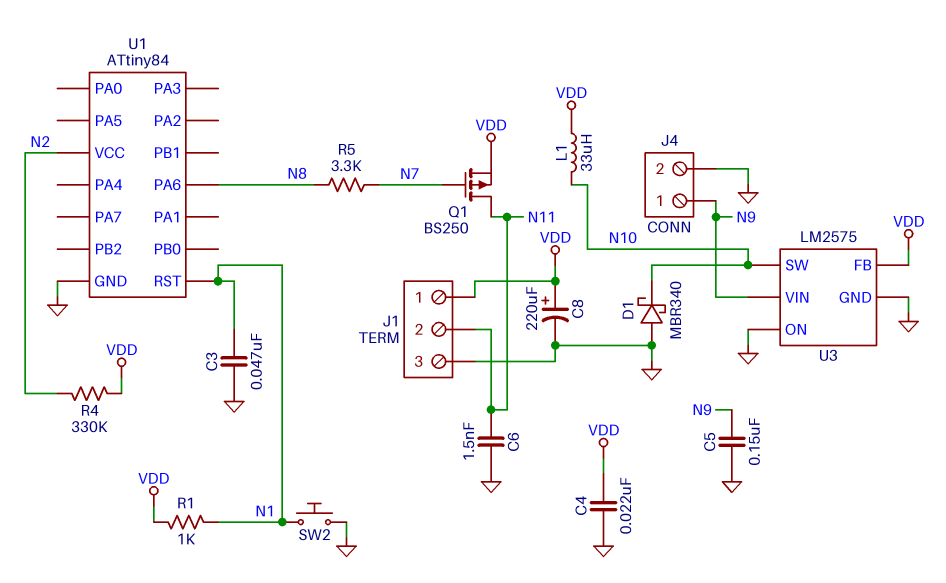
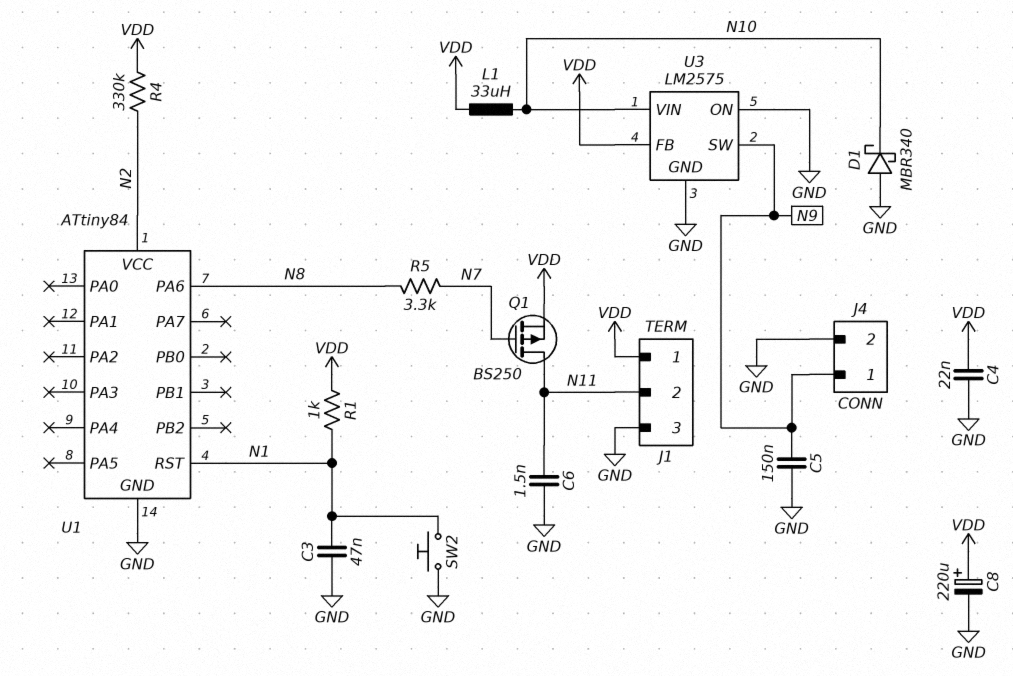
U3 pin SW: N10 -> N9
U3 pin VIN: N9 -> N10

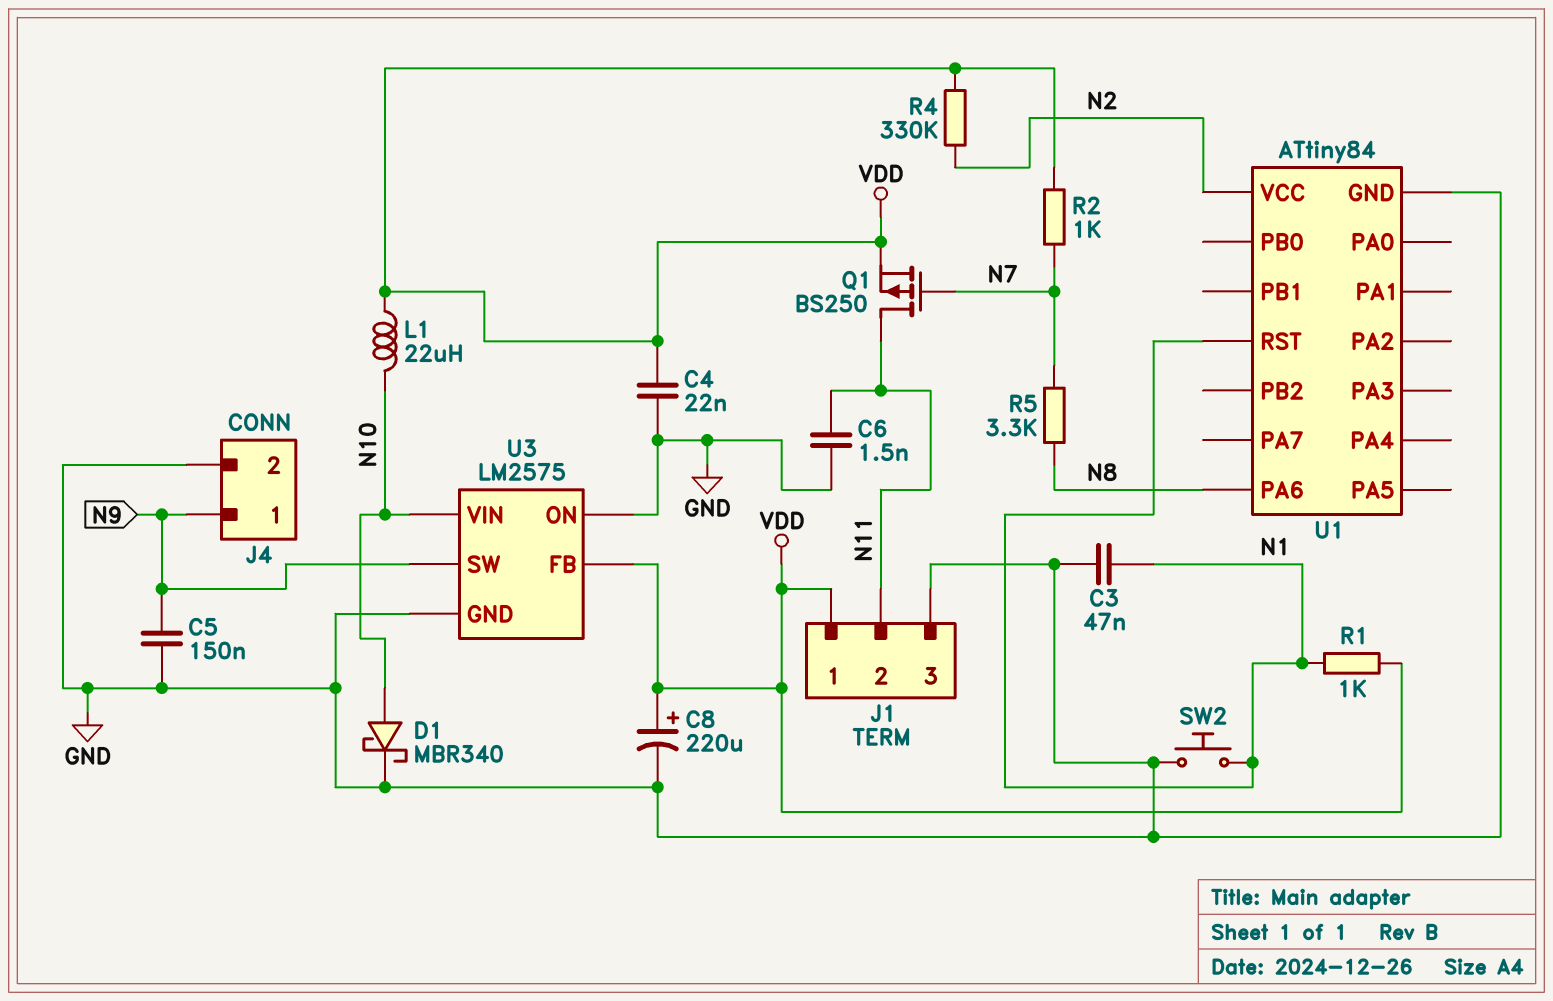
D1: schottky MBR340 (A GND, K N10) -> schottky MBR340 (A N10, K GND)
L1: 33uH (N10, VDD) -> 22uH (N10, VDD)
R2: none -> 1k (N7, VDD)

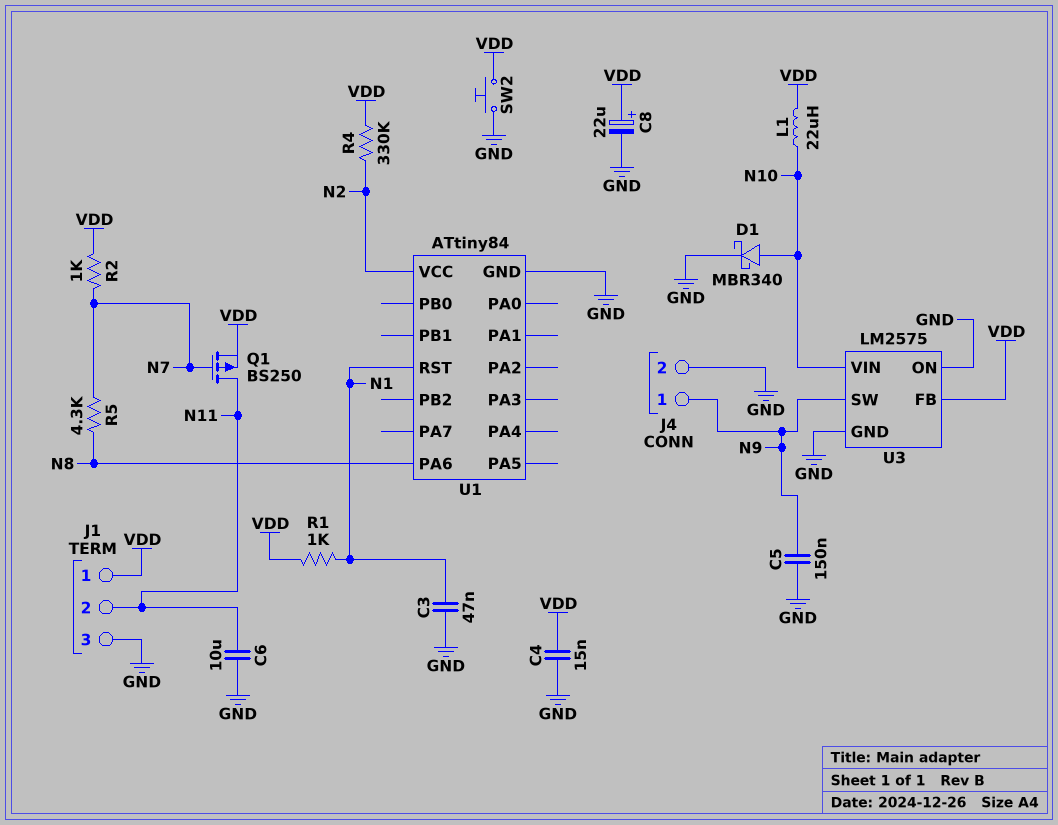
C4: 22nF (GND, VDD) -> 15nF (GND, VDD)
C6: 1.5nF (GND, N11) -> 10uF (GND, N11)
C8: 220uF (plus VDD, minus GND) -> 22uF (plus VDD, minus GND)
R5: 3.3k (N7, N8) -> 4.3k (N7, N8)
SW2: button (GND, N1) -> button (GND, VDD)

